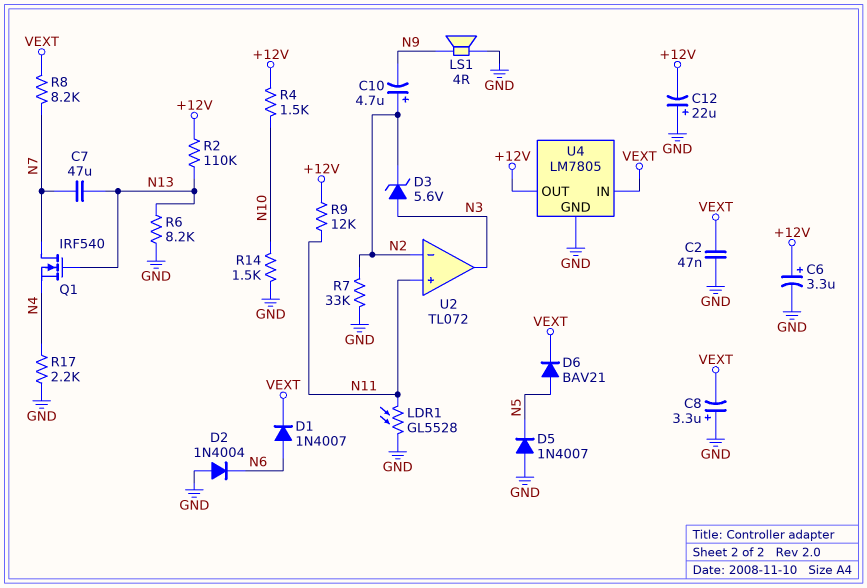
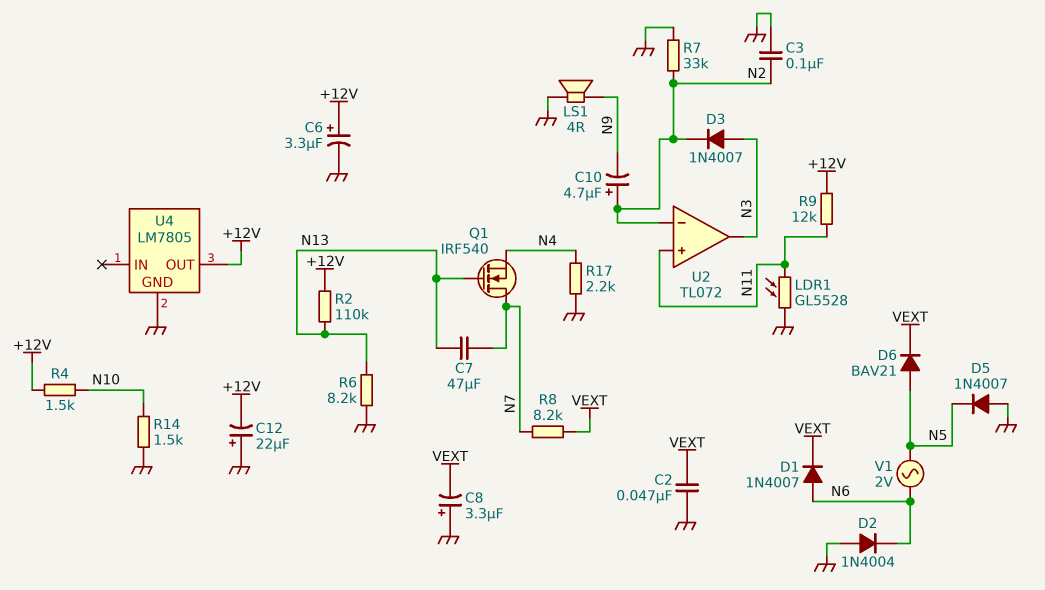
C3: none -> 100nF (GND, N2)
D3: zener 5.6V (A N3, K N2) -> diode 1N4007 (A N3, K N2)
U4 pin IN: VEXT -> none
V1: none -> AC 2V (N5, N6)

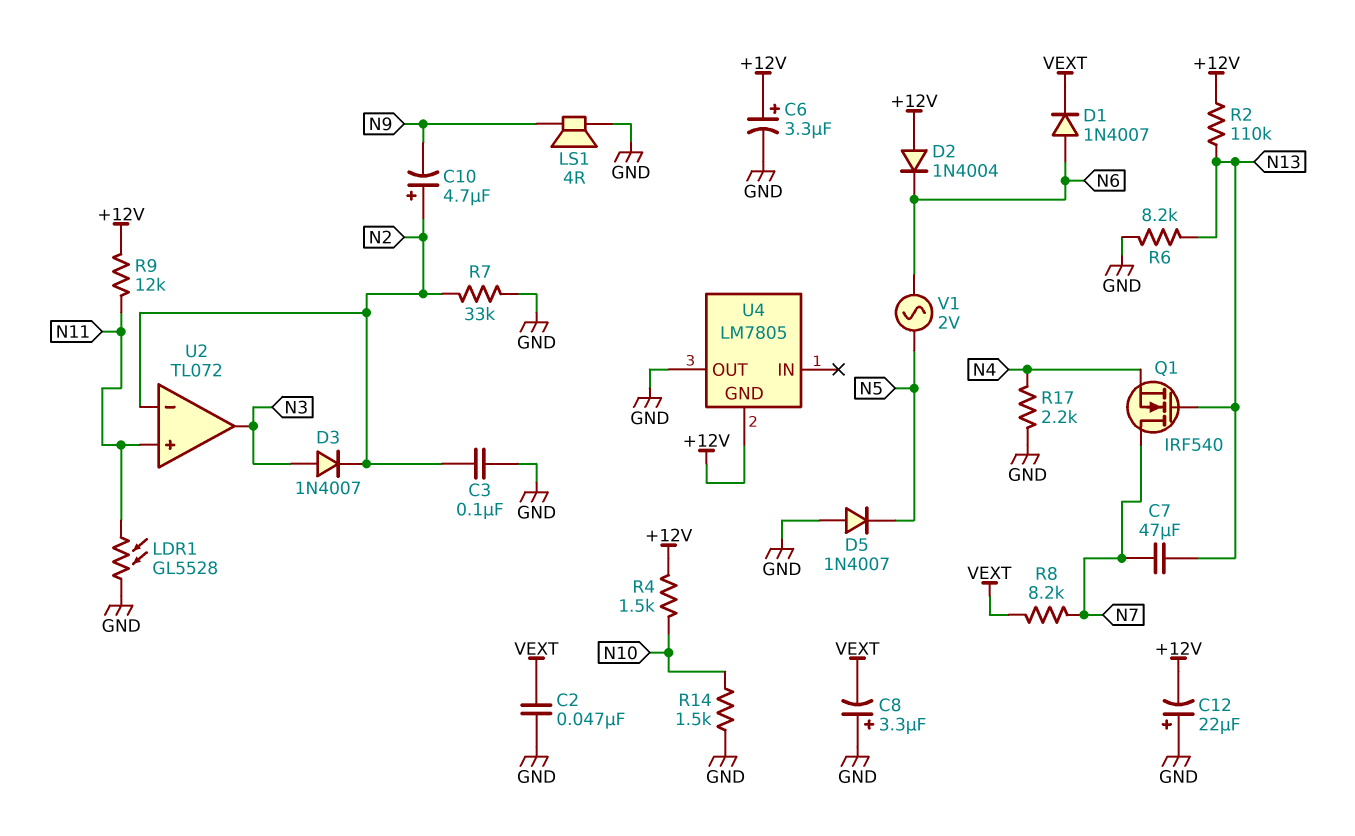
D2: diode 1N4004 (A GND, K N6) -> diode 1N4004 (A +12V, K N6)
D6: diode BAV21 (A N5, K VEXT) -> none
U4 pin GND: GND -> +12V
U4 pin OUT: +12V -> GND

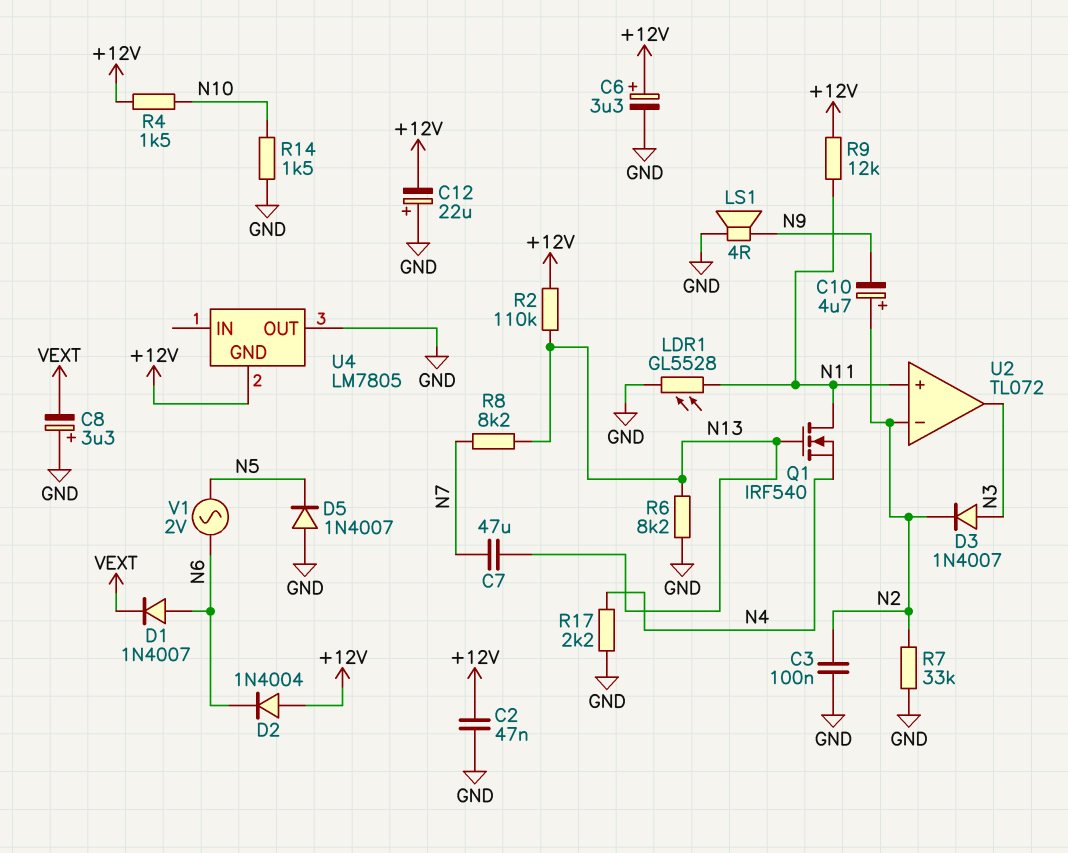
C2: 47nF (GND, VEXT) -> 47nF (+12V, GND)
Q1: NMOS IRF540 (G N13, D N7, S N4) -> NMOS IRF540 (G N13, D N11, S N4)
R8: 8.2k (N7, VEXT) -> 8.2k (N7, N13)

